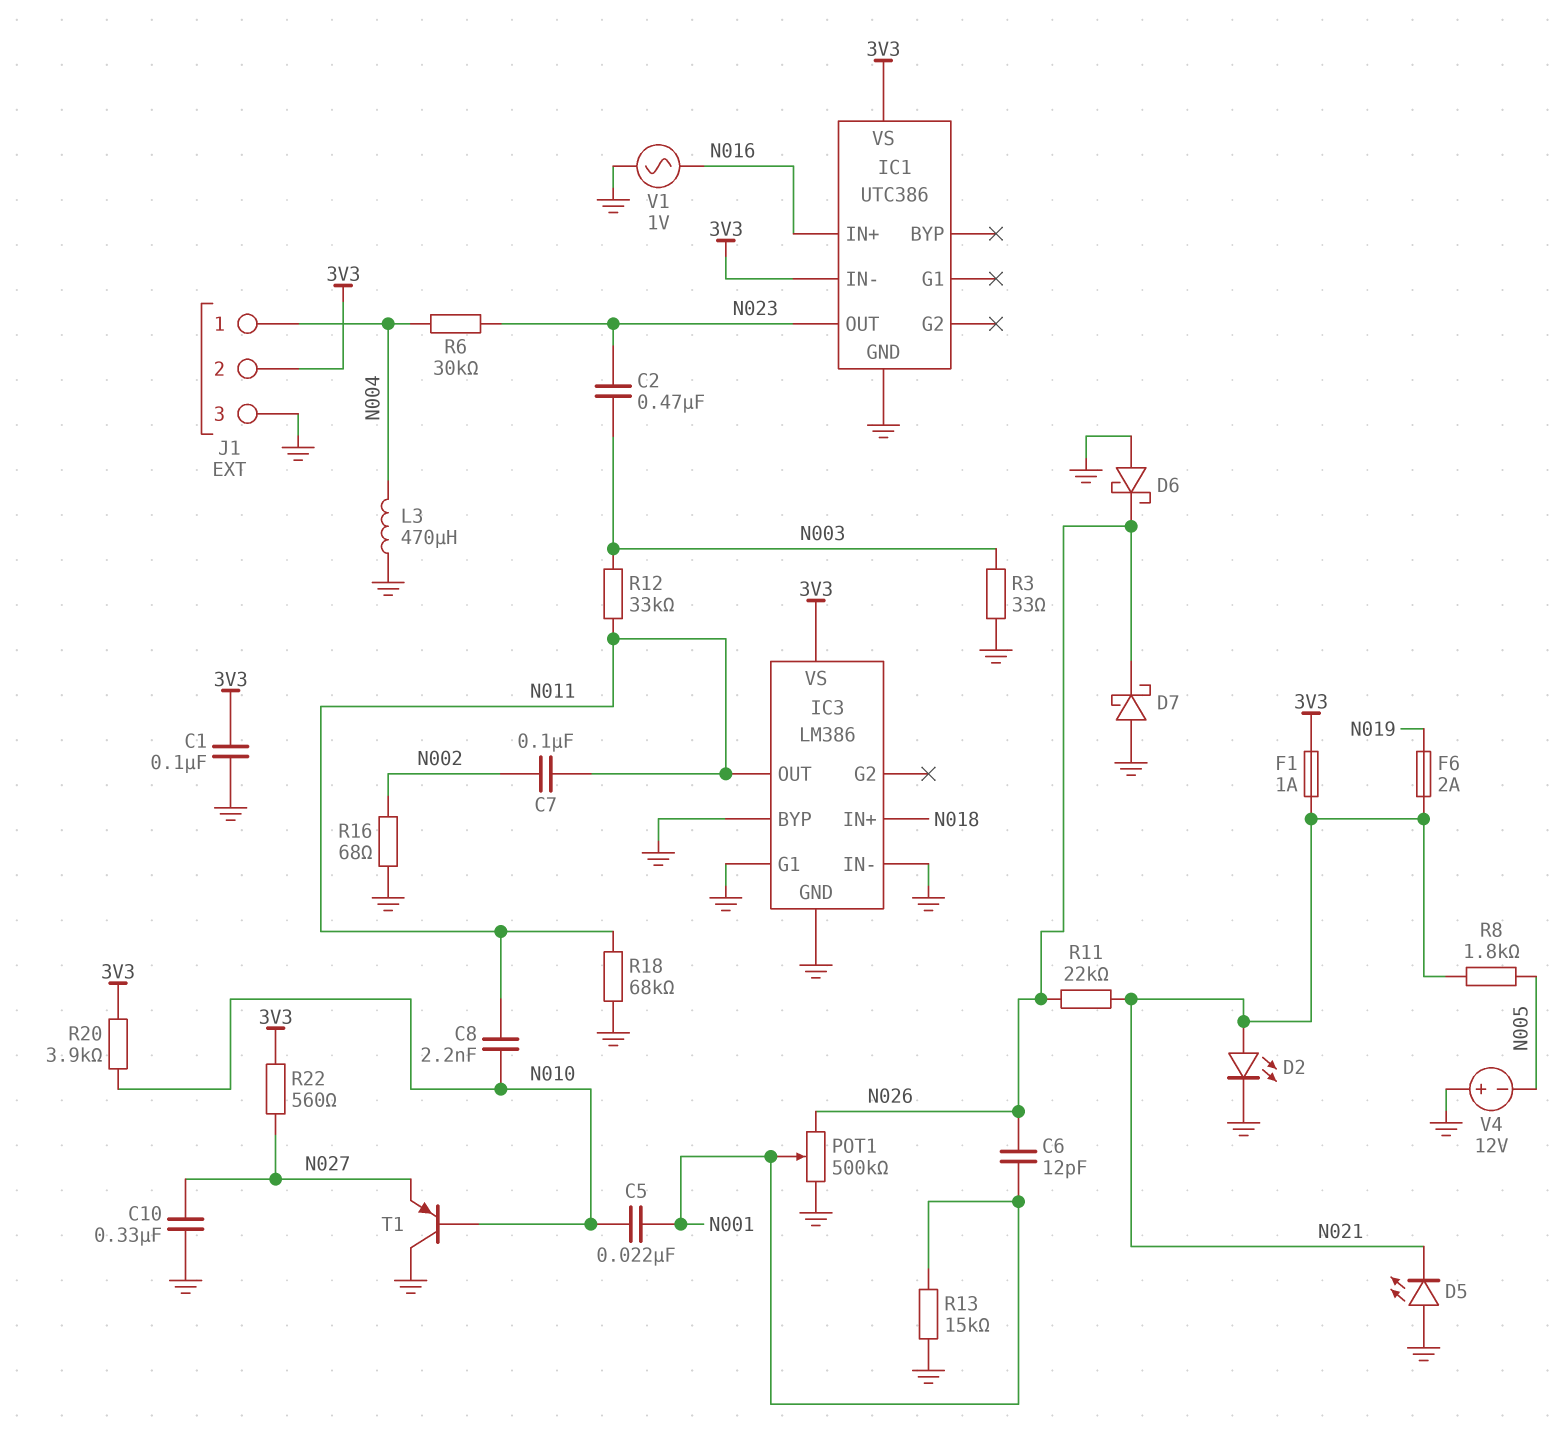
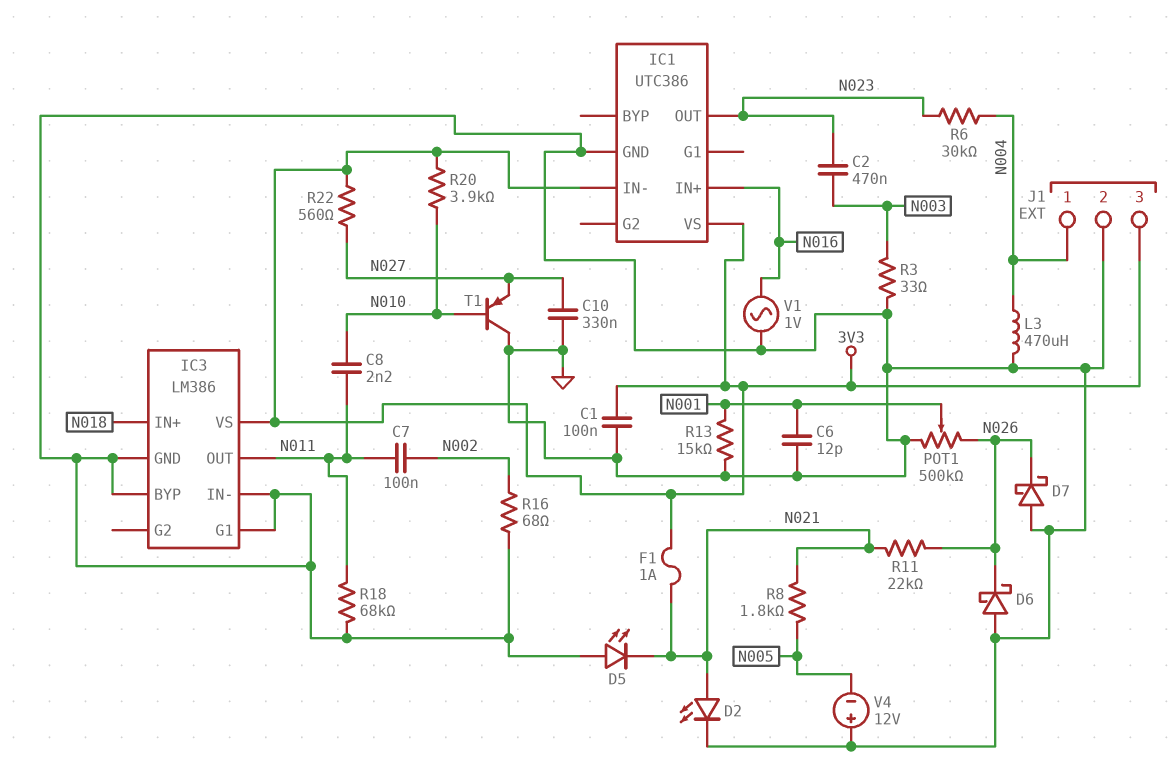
C5: 22nF (N001, N010) -> none
C6: 12pF (N001, N026) -> 12pF (GND, N001)
F6: 2A (N019, N021) -> none
J1 pin 2: 3V3 -> GND
J1 pin 3: GND -> 3V3
R12: 33k (N003, N011) -> none

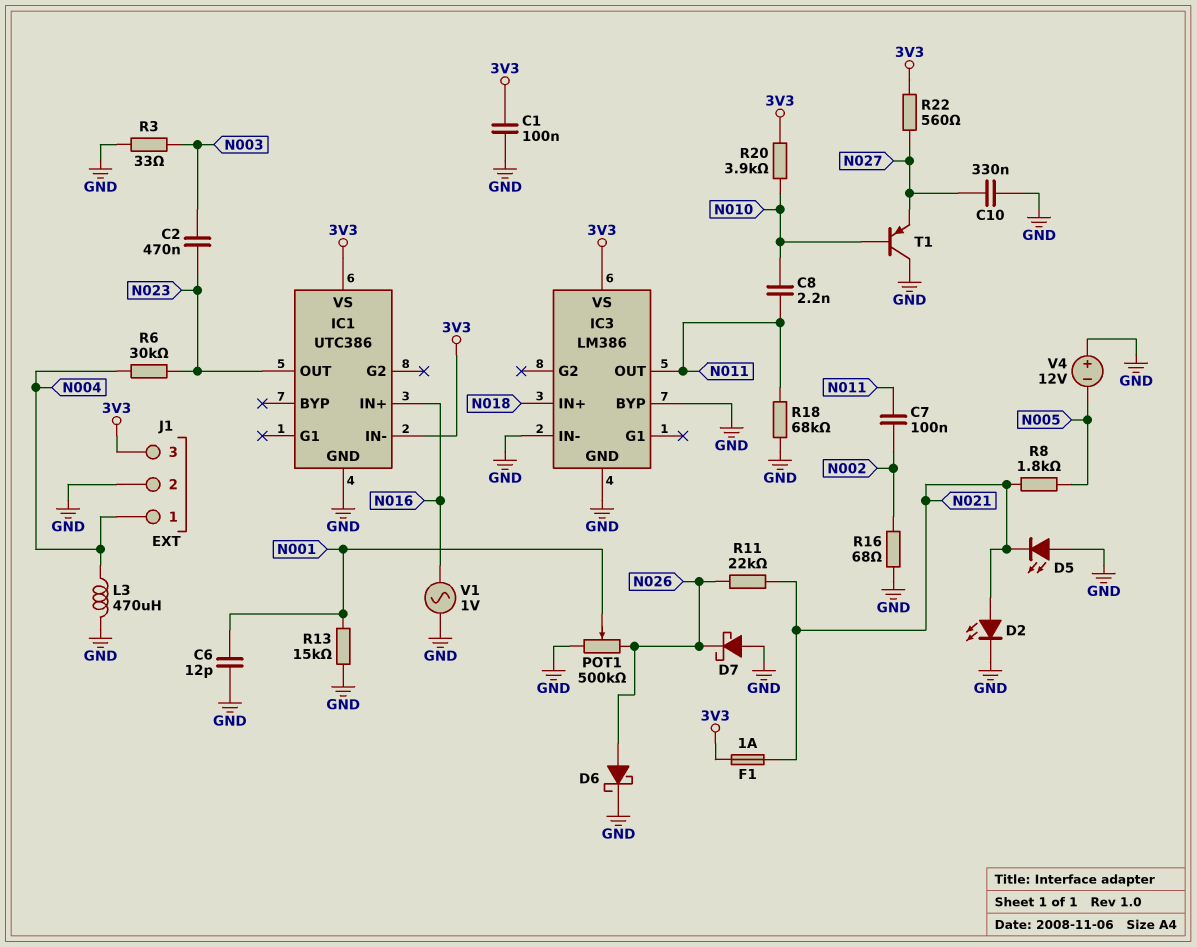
D6: schottky (A GND, K N026) -> schottky (A N026, K GND)
IC3 pin G1: GND -> none

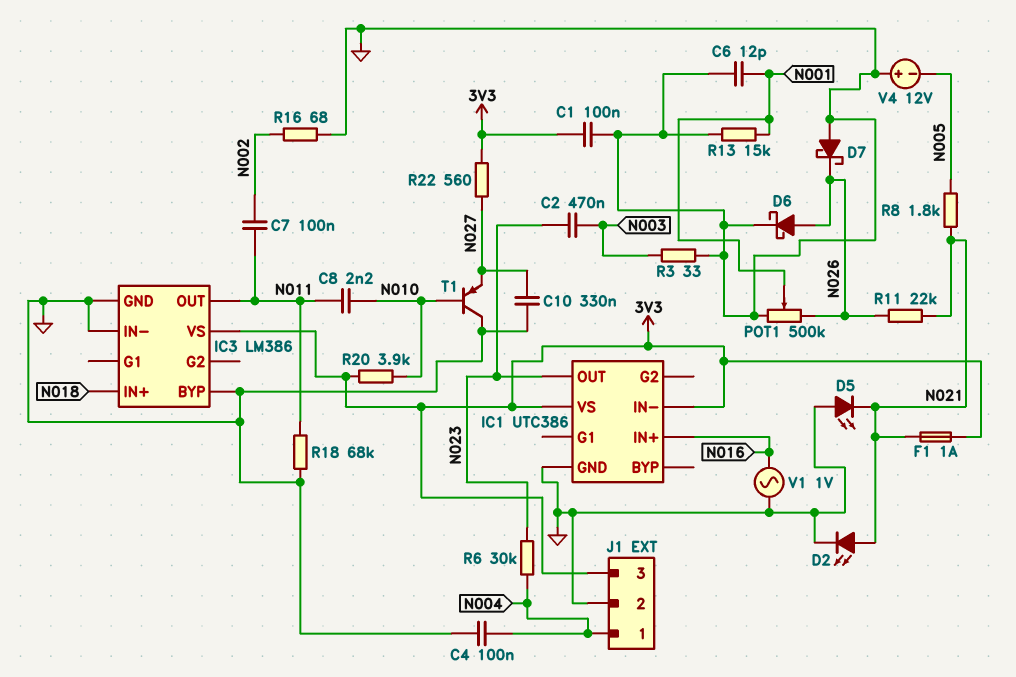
C4: none -> 100nF (GND, N004)
L3: 470uH (GND, N004) -> none

